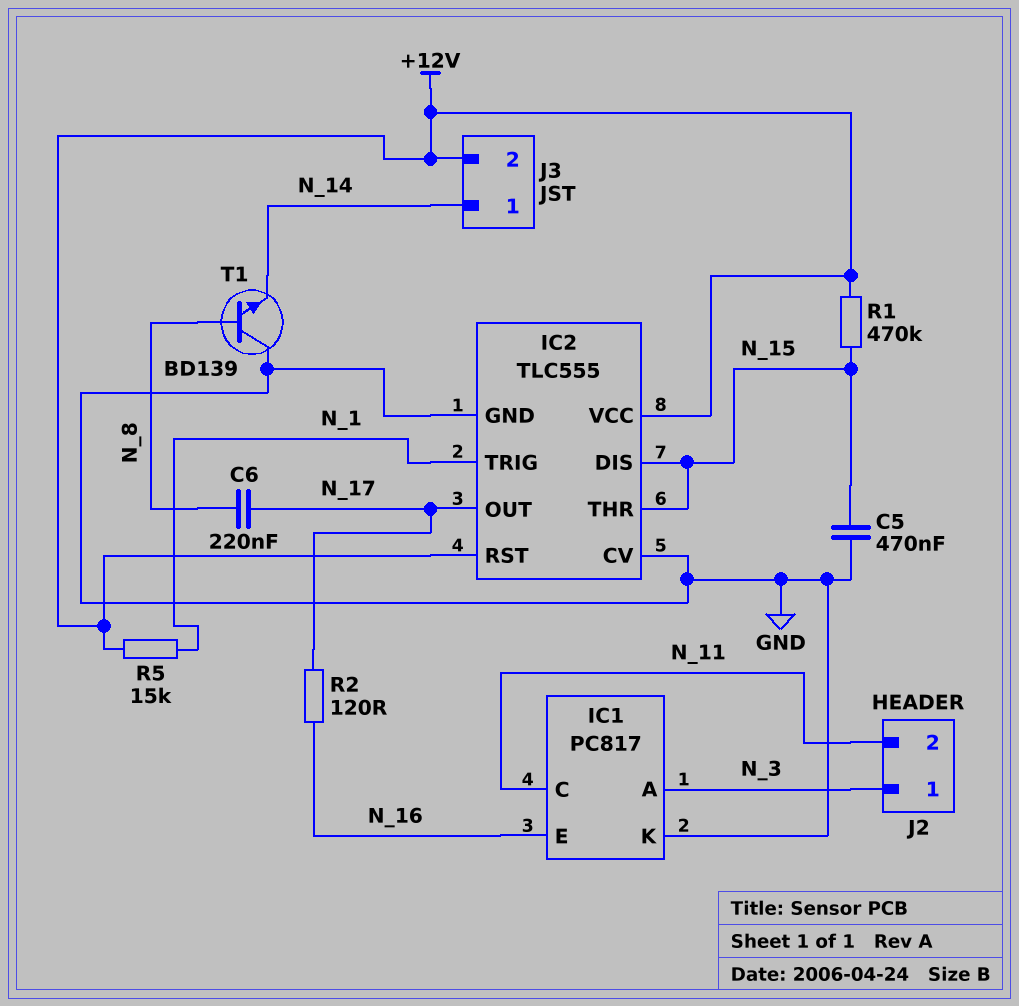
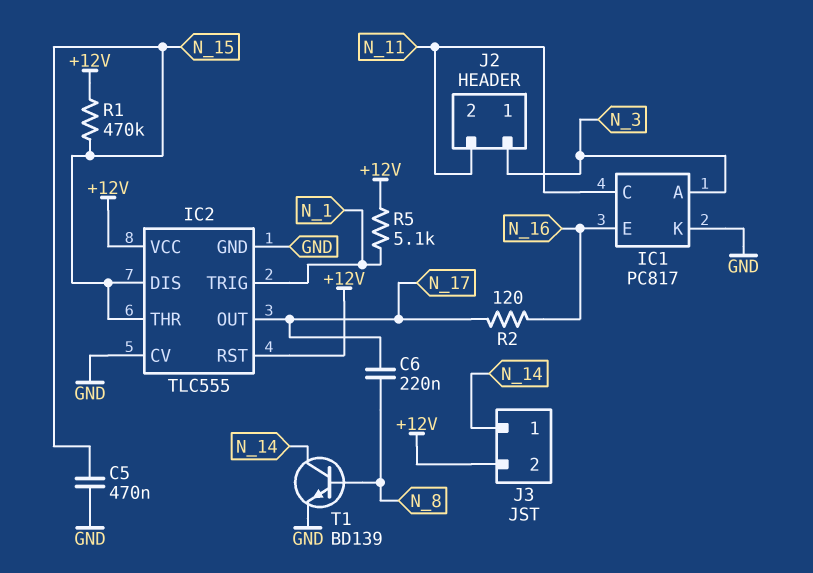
R5: 15k (+12V, N_1) -> 5.1k (+12V, N_1)
T1: NPN BD139 (B N_8, C GND, E N_14) -> NPN BD139 (B N_8, C N_14, E GND)

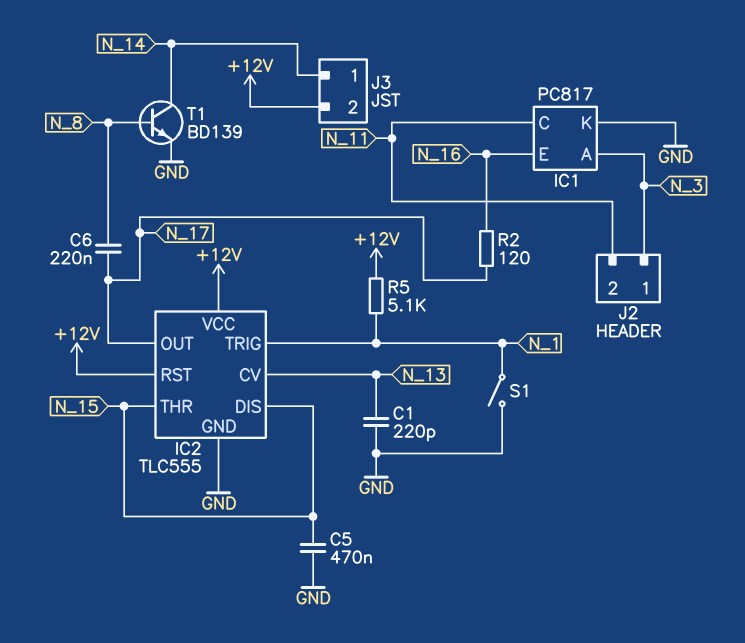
C1: none -> 220pF (GND, N_13)
IC2 pin CV: GND -> N_13
R1: 470k (+12V, N_15) -> none
S1: none -> switch (GND, N_1)

